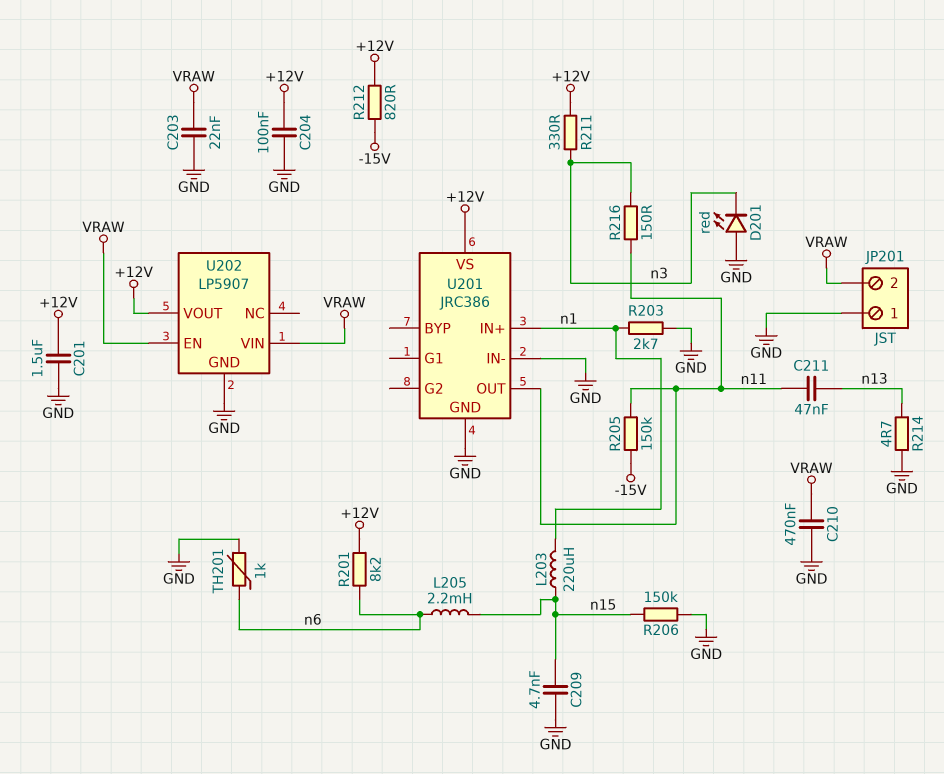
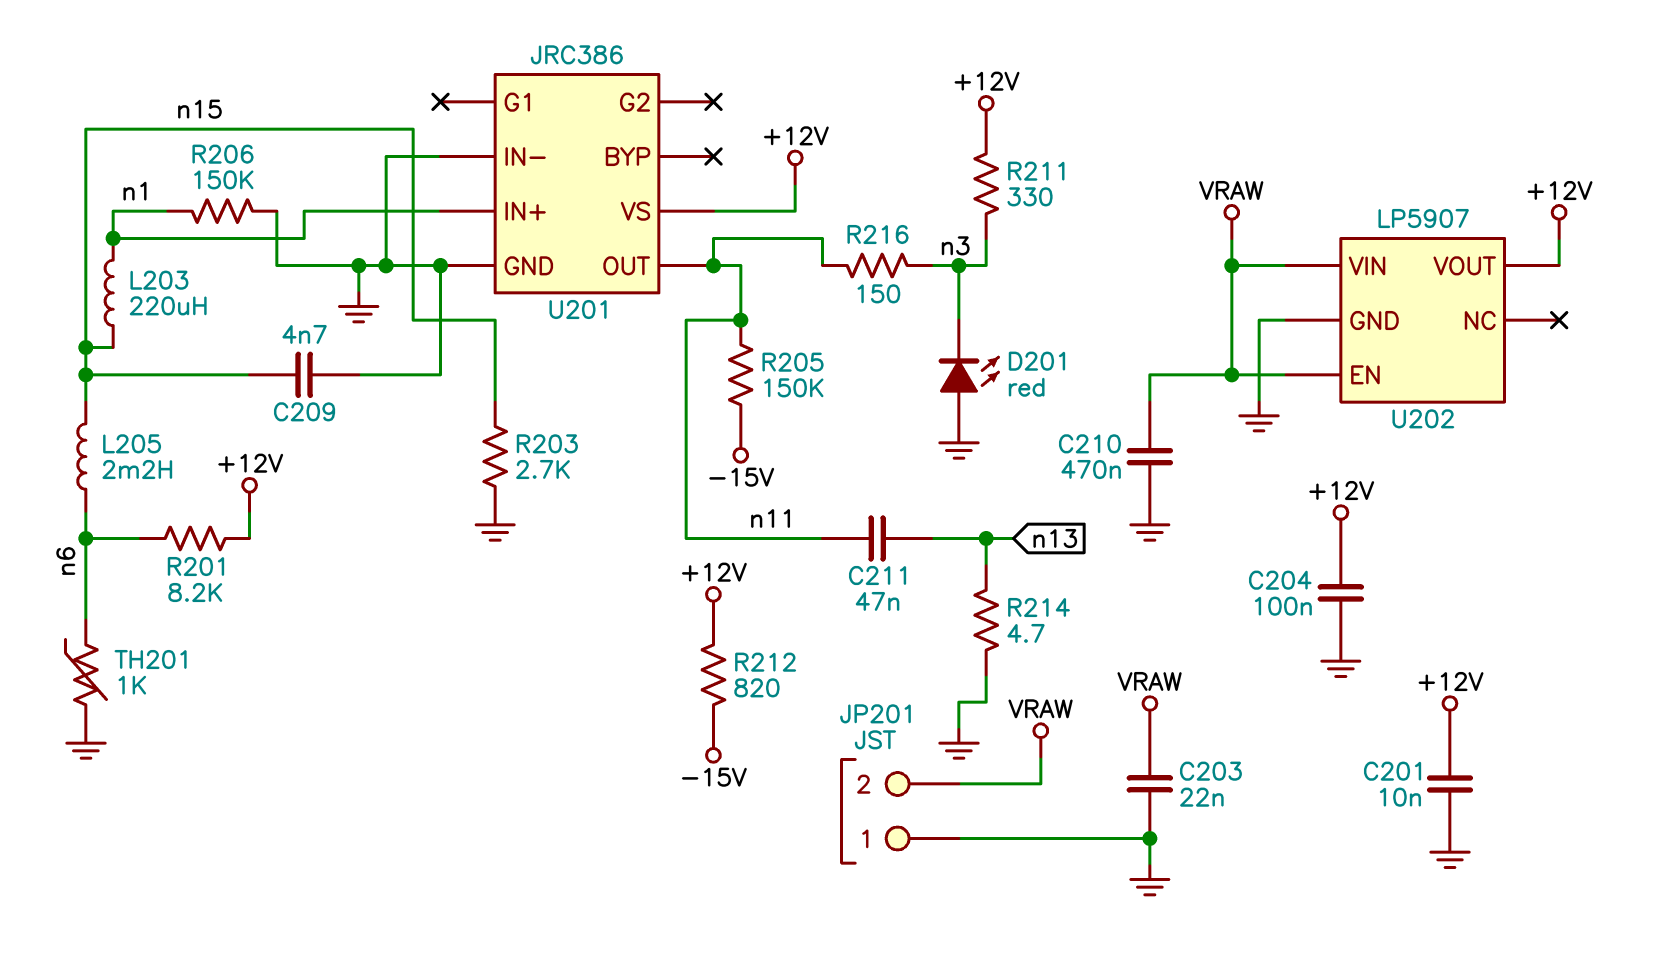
C201: 1.5uF (+12V, GND) -> 10nF (+12V, GND)
R203: 2.7k (GND, n1) -> 2.7k (GND, n15)
R206: 150k (GND, n15) -> 150k (GND, n1)

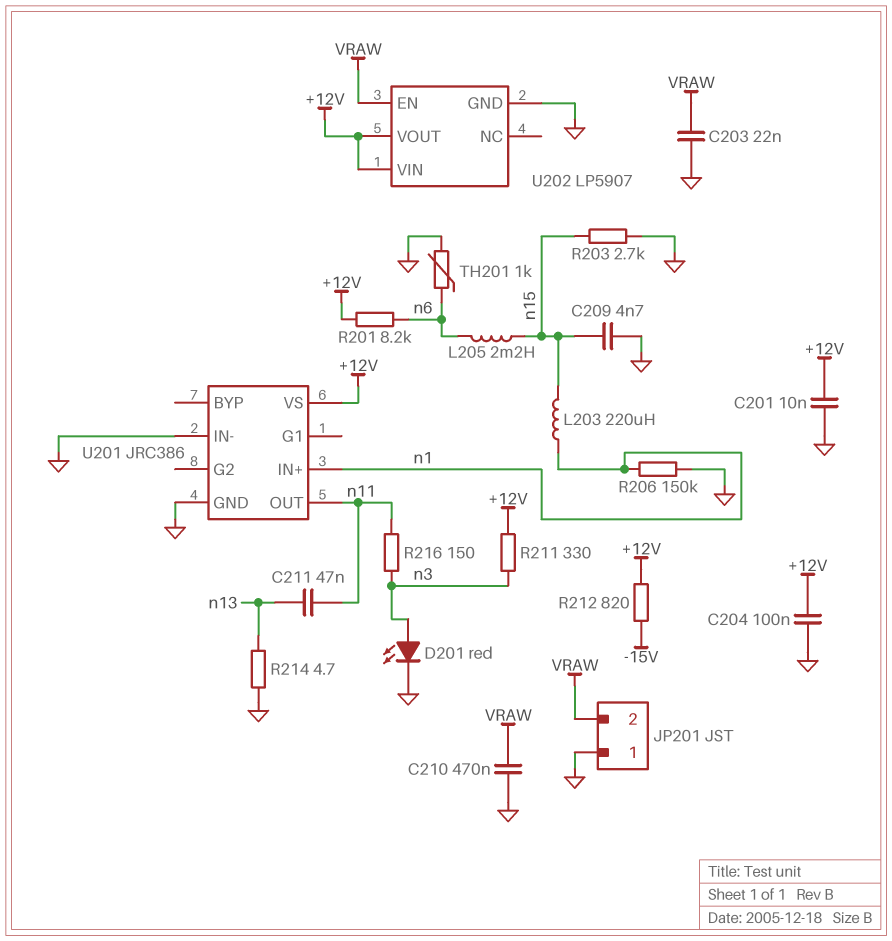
D201: LED red (A GND, K n3) -> LED red (A n3, K GND)
R205: 150k (-15V, n11) -> none
U202 pin VIN: VRAW -> +12V

